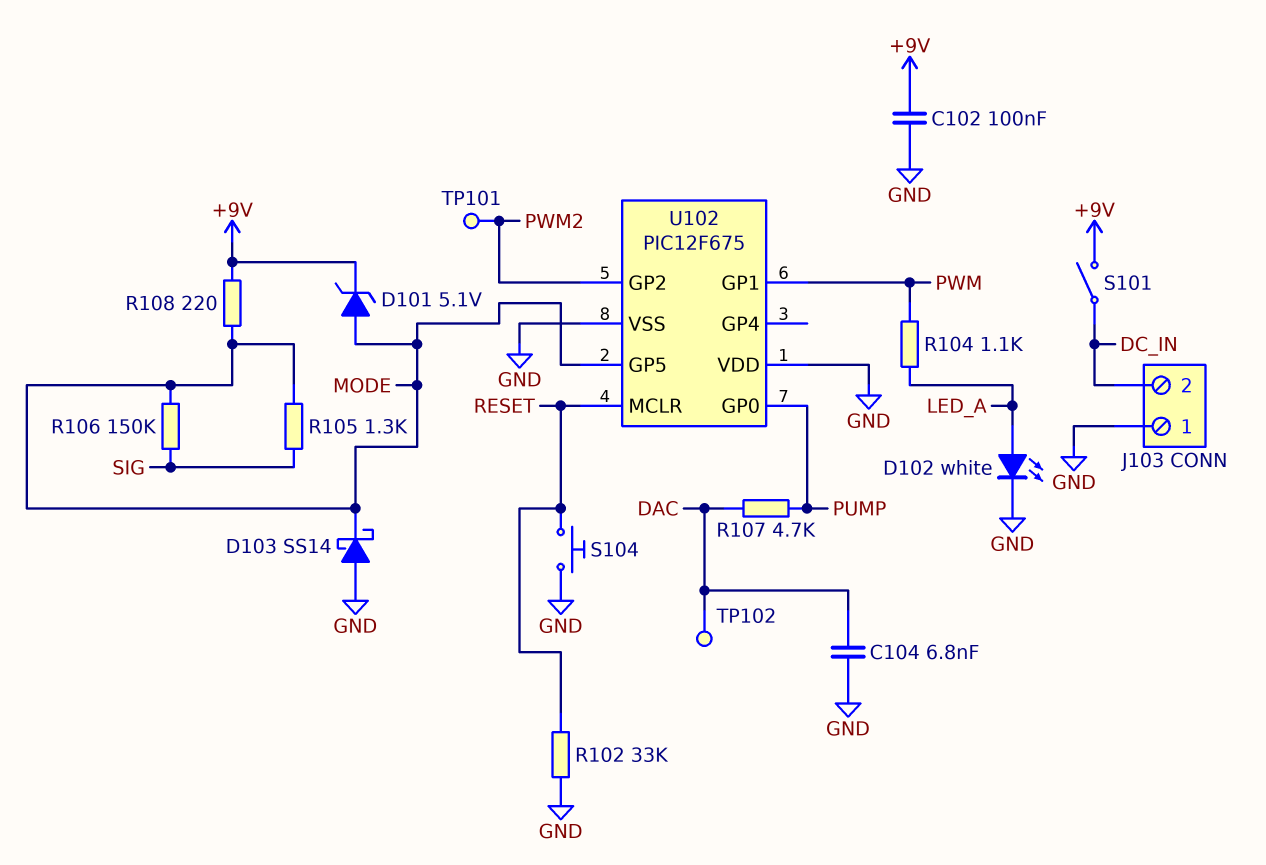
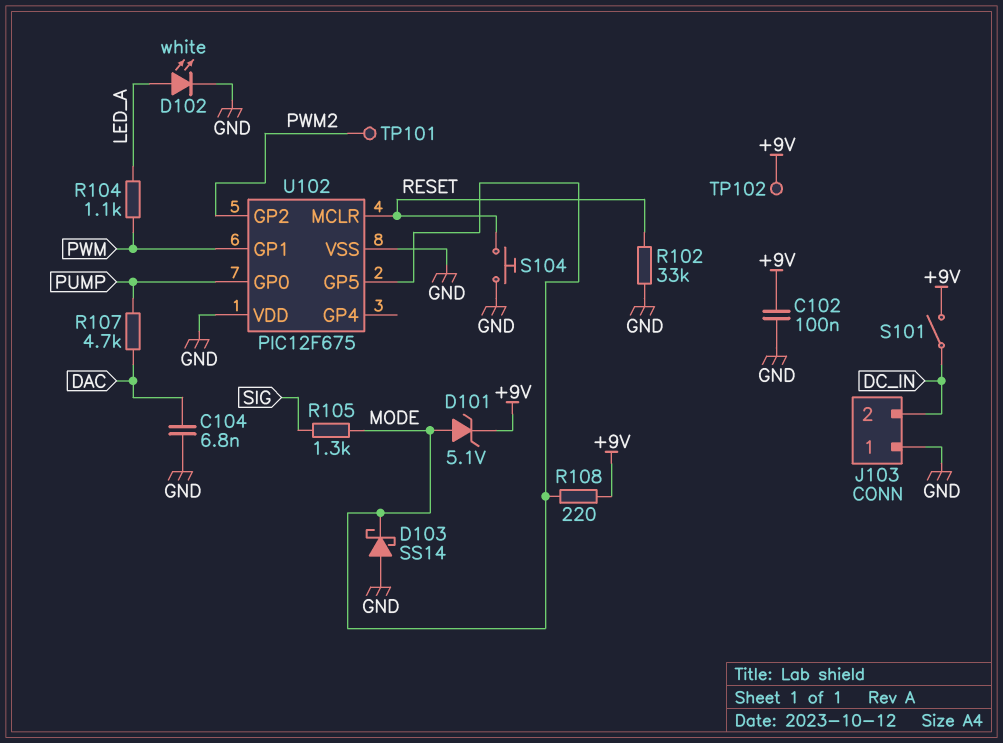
R106: 150k (MODE, SIG) -> none
TP102: test point (DAC) -> test point (+9V)

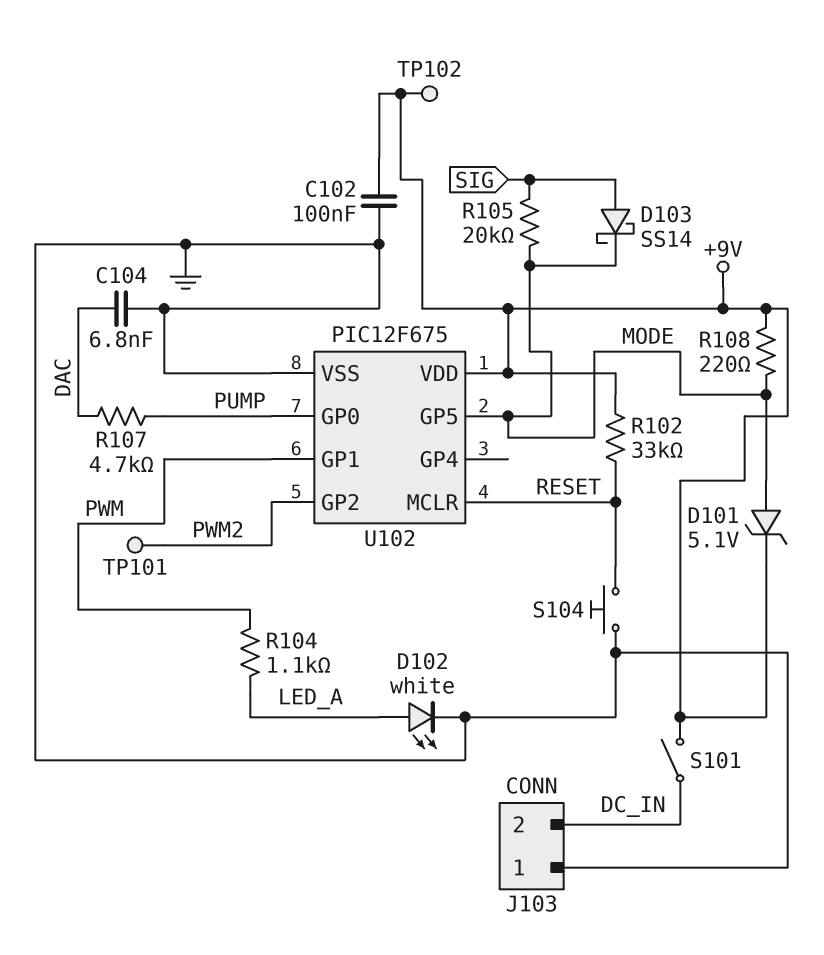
D103: schottky SS14 (A GND, K MODE) -> schottky SS14 (A SIG, K MODE)
R102: 33k (GND, RESET) -> 33k (+9V, RESET)
R105: 1.3k (MODE, SIG) -> 20k (MODE, SIG)
U102 pin VDD: GND -> +9V

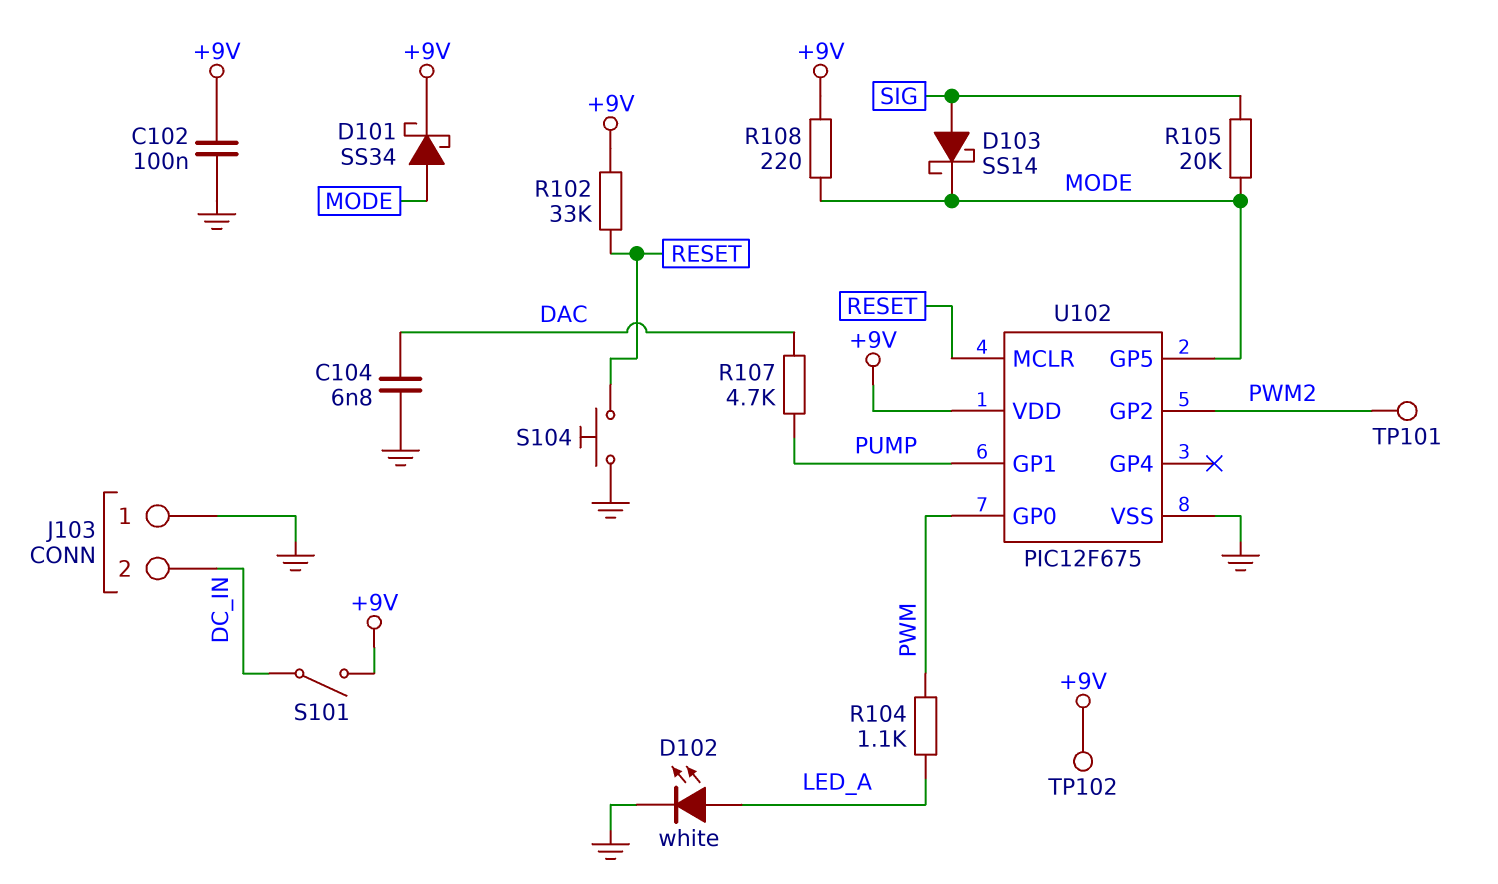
D101: zener 5.1V (A MODE, K +9V) -> schottky SS34 (A MODE, K +9V)
U102 pin GP0: PUMP -> PWM
U102 pin GP1: PWM -> PUMP

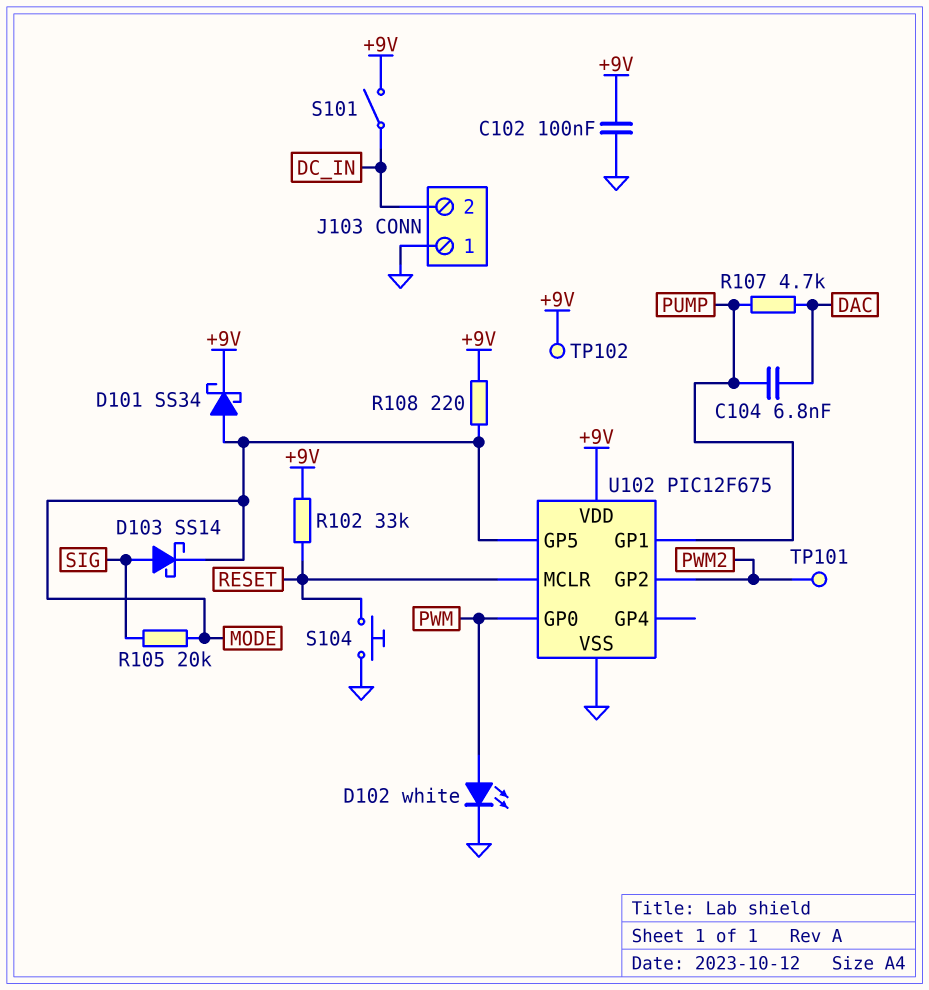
C104: 6.8nF (DAC, GND) -> 6.8nF (DAC, PUMP)
D102: LED white (A LED_A, K GND) -> LED white (A PWM, K GND)
R104: 1.1k (LED_A, PWM) -> none

